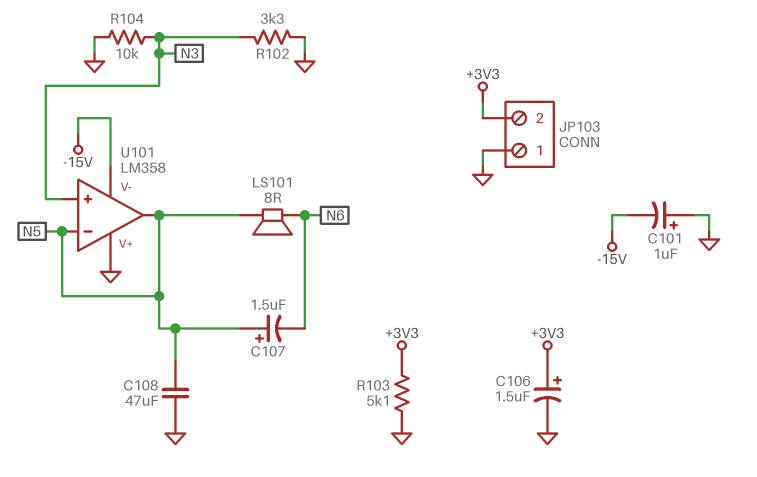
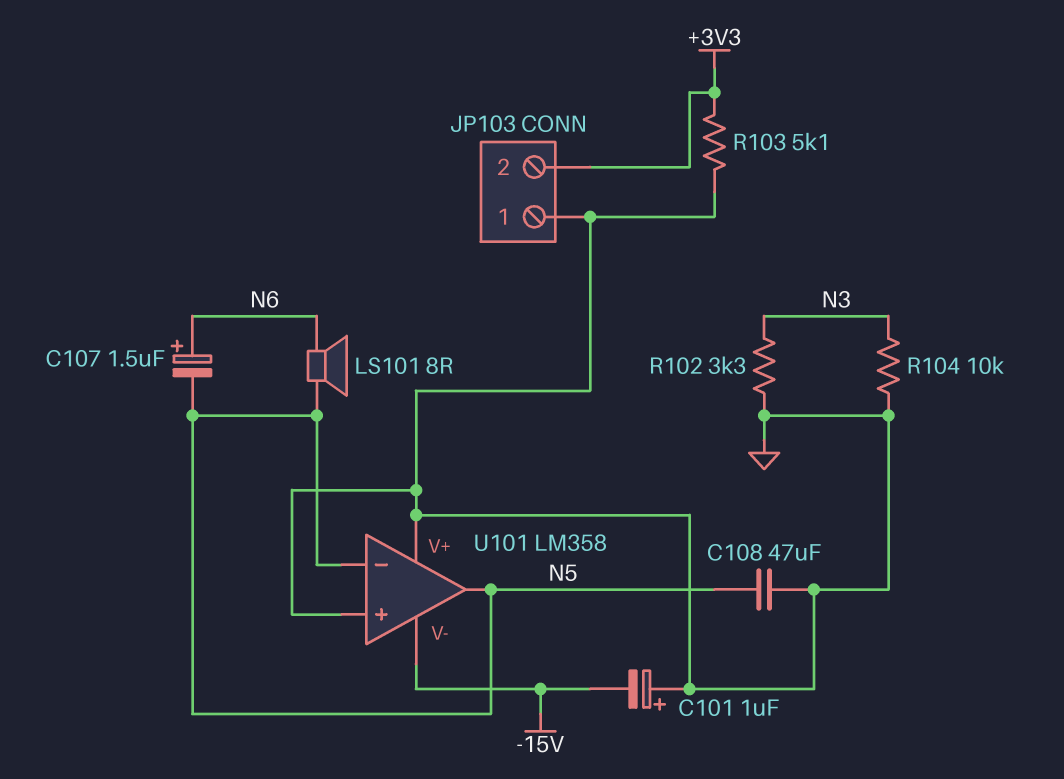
C106: 1.5uF (plus +3V3, minus GND) -> none
C107: 1.5uF (plus N5, minus N6) -> 1.5uF (plus N6, minus N5)
U101 pin in+: N3 -> GND

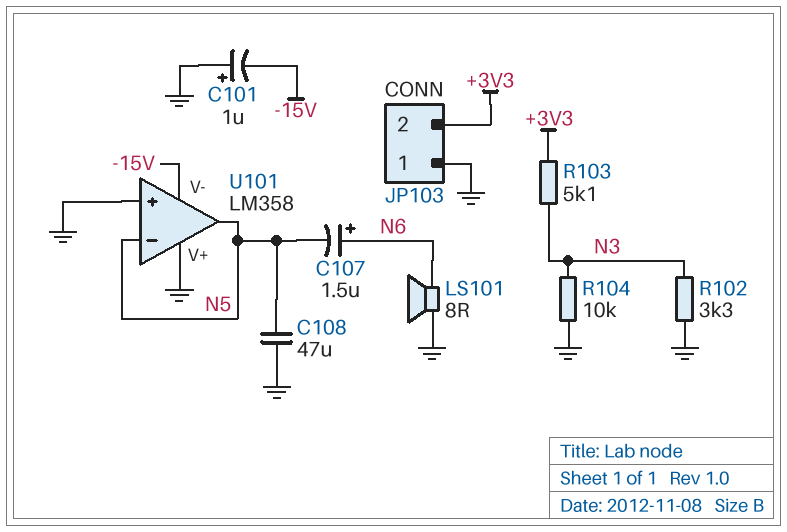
LS101: speaker 8R (N5, N6) -> speaker 8R (GND, N6)
R103: 5.1k (+3V3, GND) -> 5.1k (+3V3, N3)

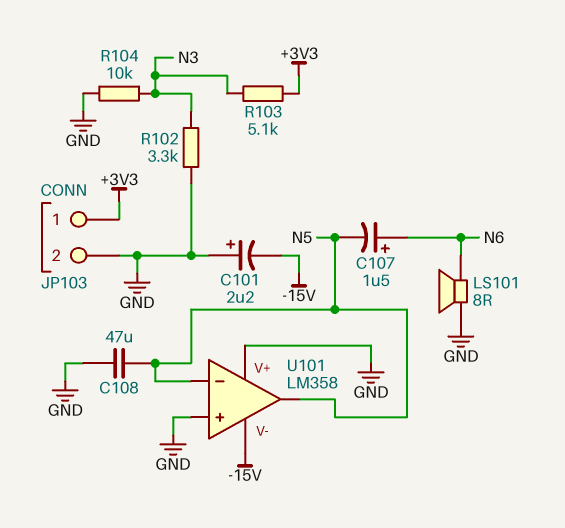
C101: 1uF (plus GND, minus -15V) -> 2.2uF (plus GND, minus -15V)
JP103 pin 1: GND -> +3V3
JP103 pin 2: +3V3 -> GND

